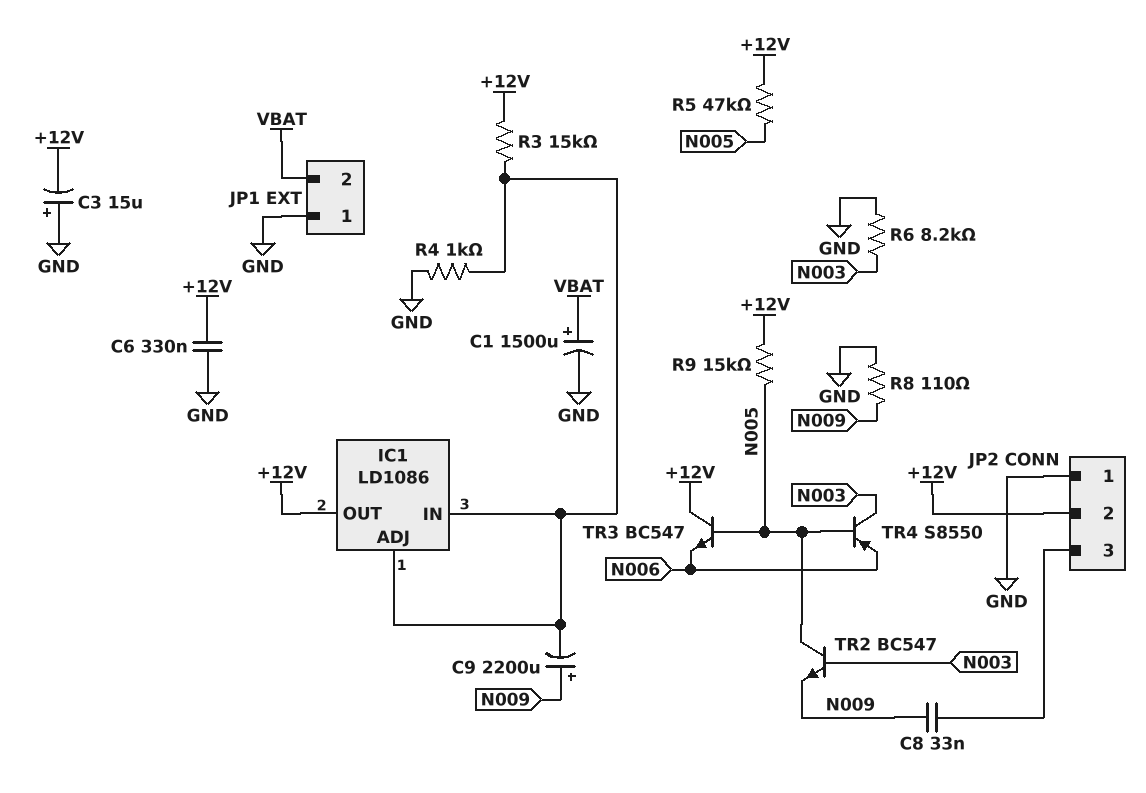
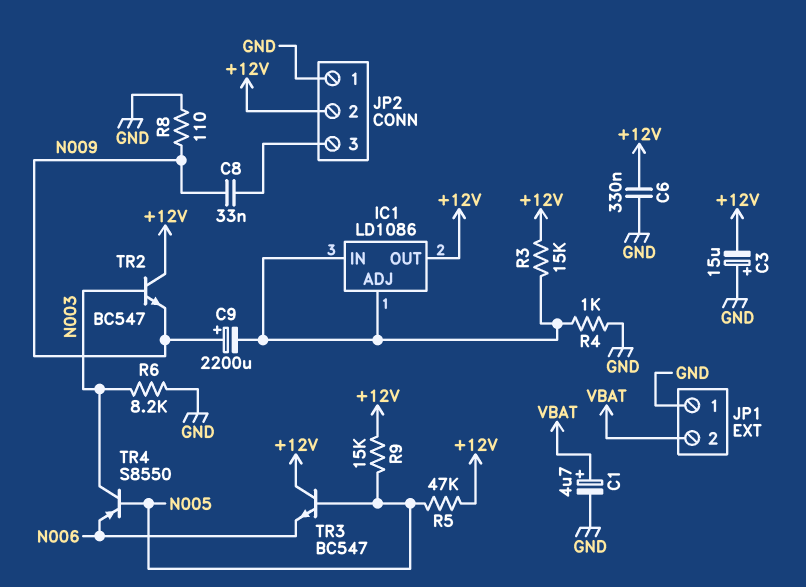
C1: 1500uF (plus VBAT, minus GND) -> 4.7uF (plus VBAT, minus GND)
TR2: NPN BC547 (B N003, C N005, E N009) -> NPN BC547 (B N003, C +12V, E N009)

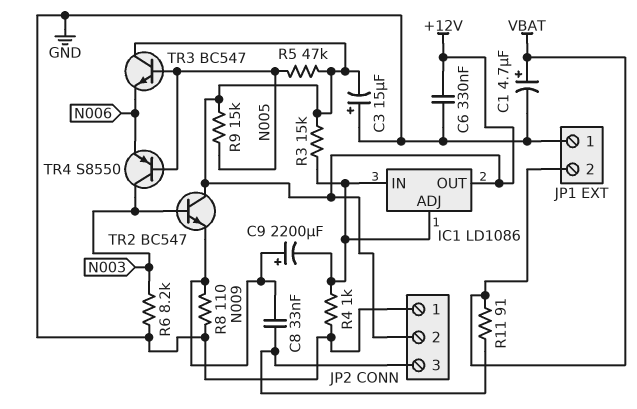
R11: none -> 91 (JP2/3, VBAT)

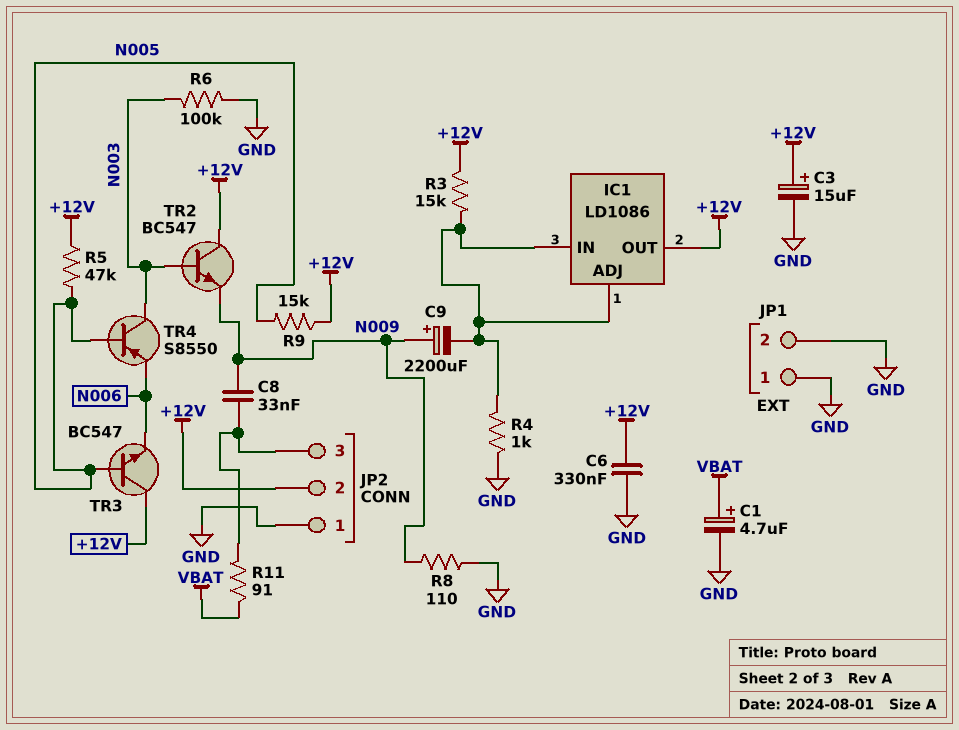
C3: 15uF (plus GND, minus +12V) -> 15uF (plus +12V, minus GND)
JP1 pin 2: VBAT -> GND
R6: 8.2k (GND, N003) -> 100k (GND, N003)

